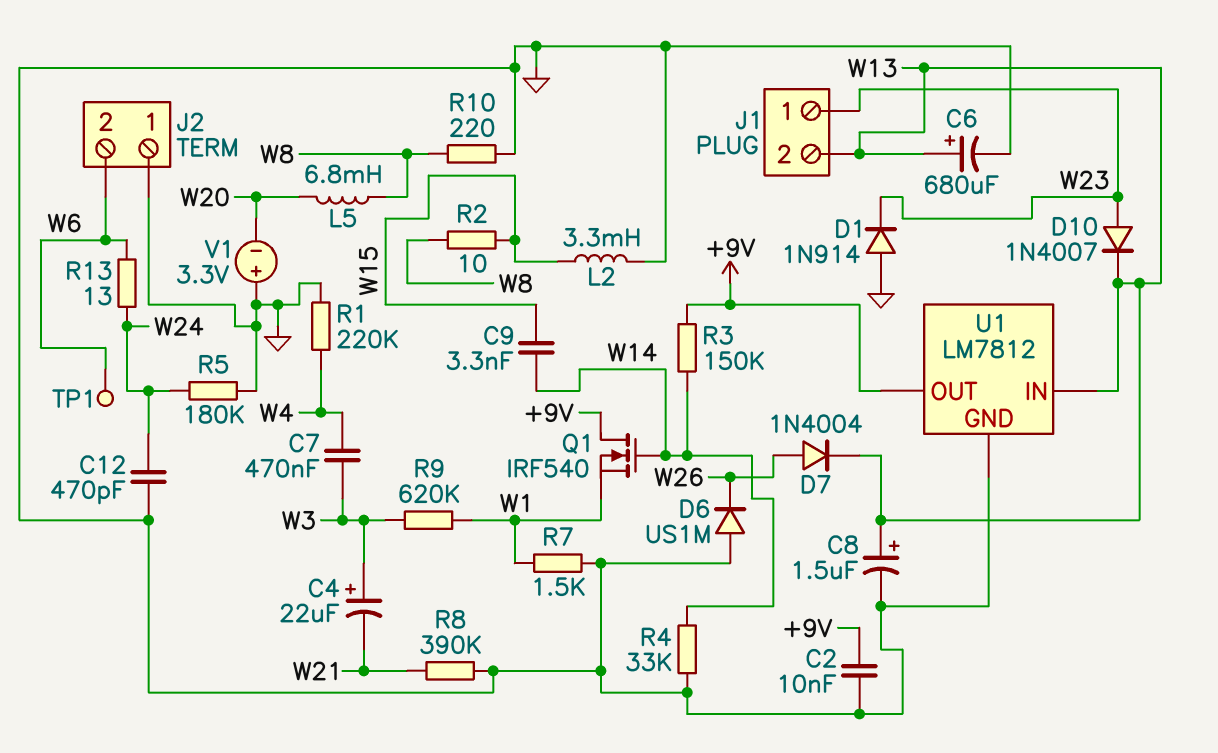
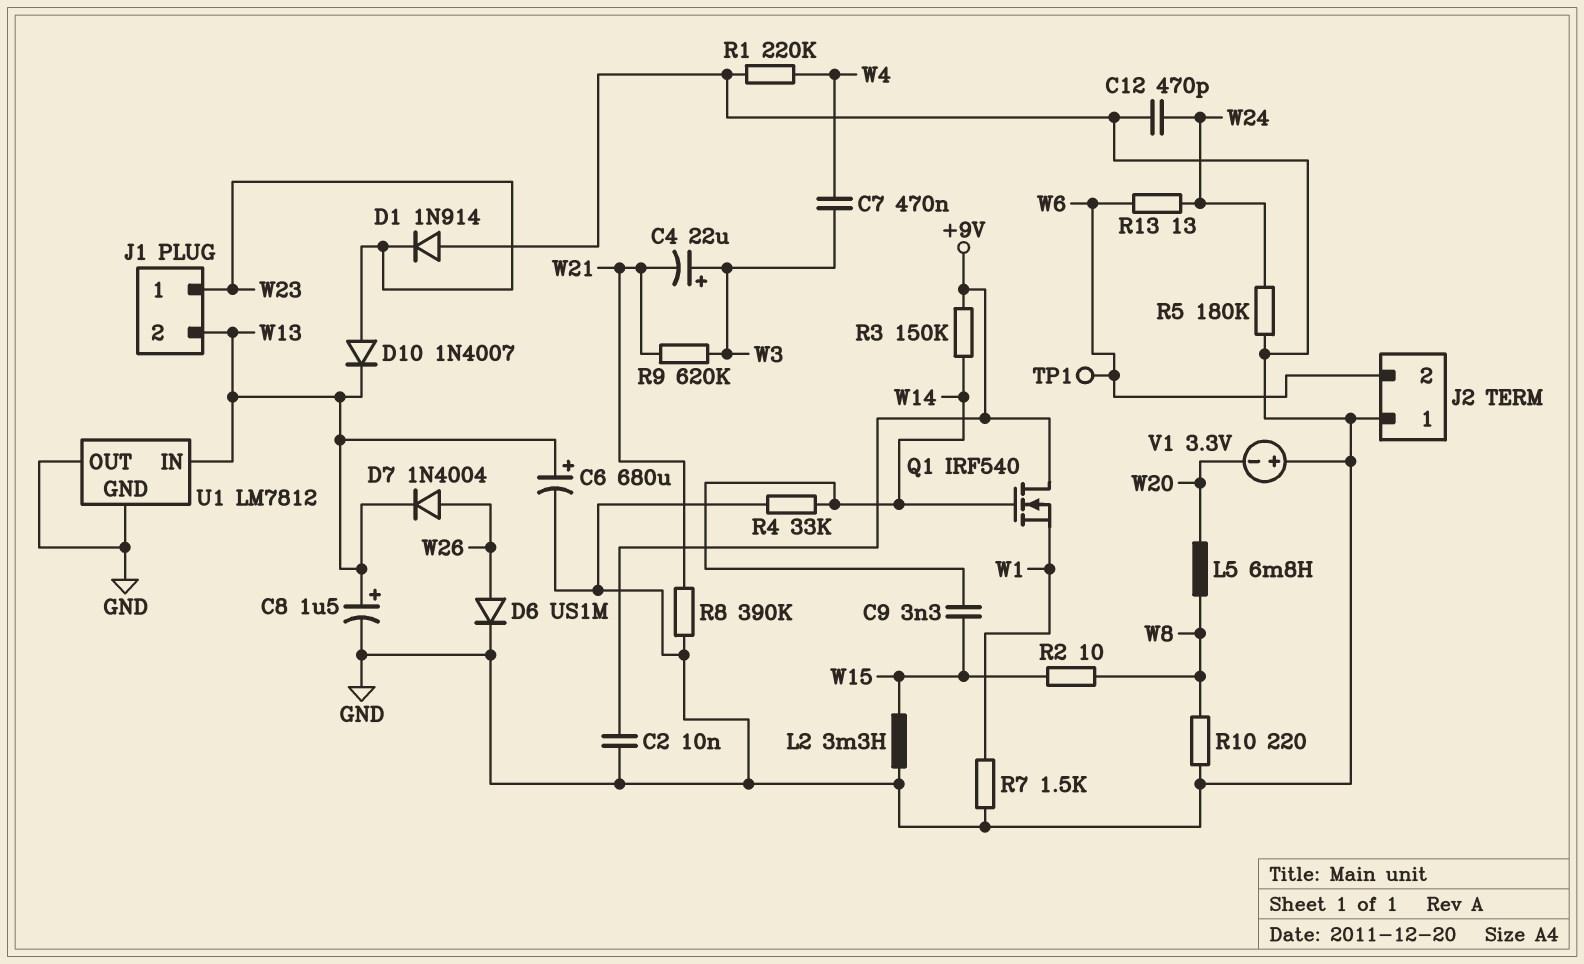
D6: diode US1M (A GND, K W26) -> diode US1M (A W26, K GND)
R9: 620k (W1, W3) -> 620k (W3, W21)
U1 pin OUT: +9V -> GND

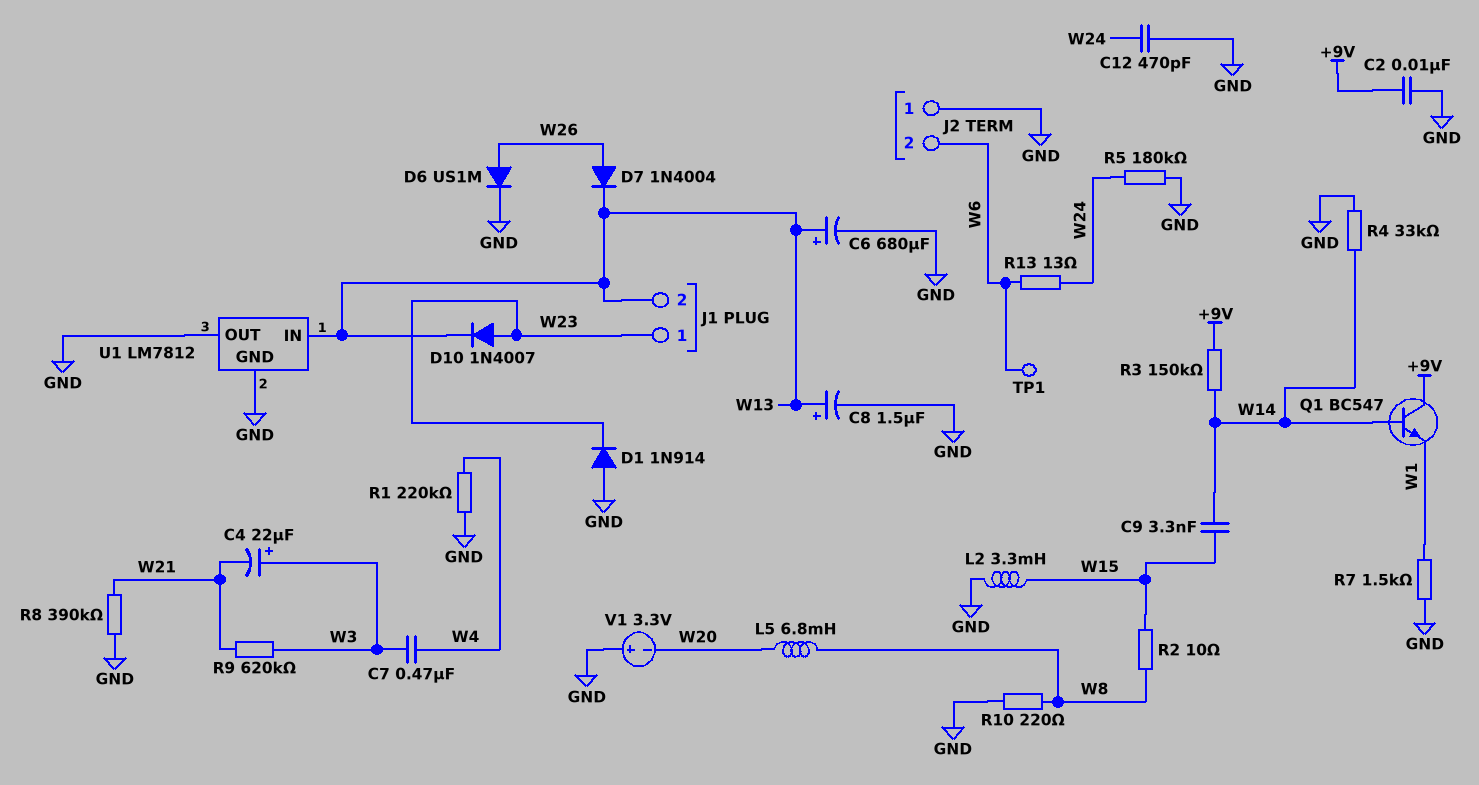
Q1: NMOS IRF540 (G W14, D +9V, S W1) -> NPN BC547 (B W14, C +9V, E W1)

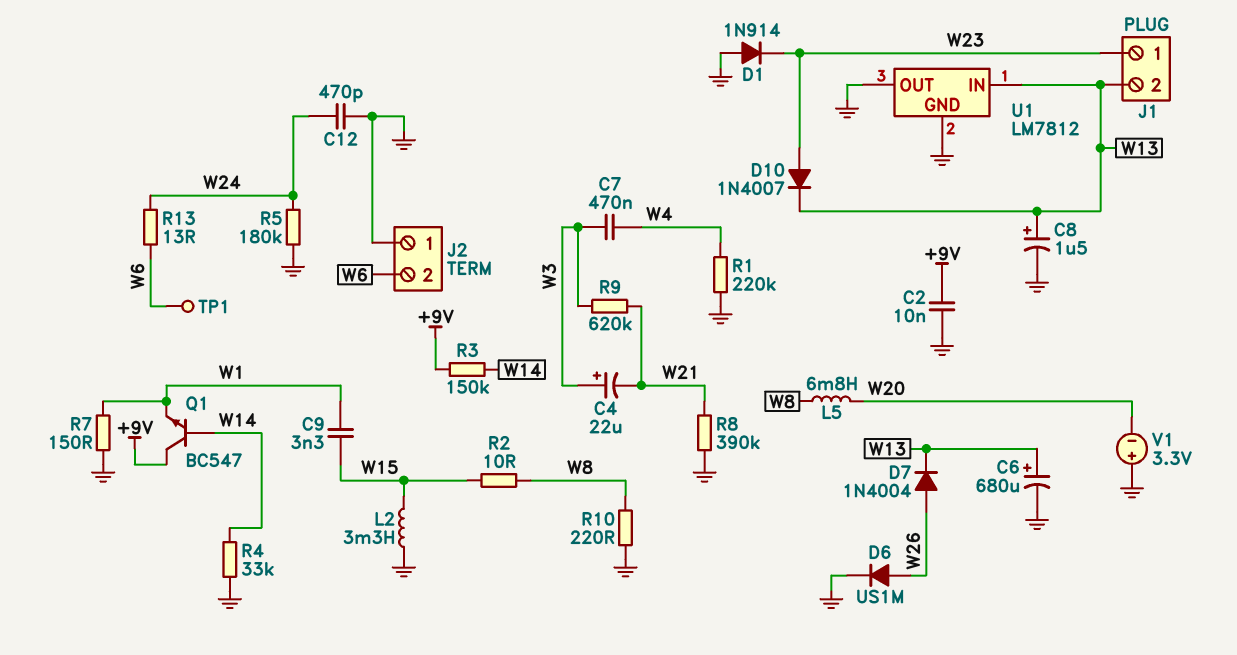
C9: 3.3nF (W14, W15) -> 3.3nF (W1, W15)
R7: 1.5k (GND, W1) -> 150 (GND, W1)

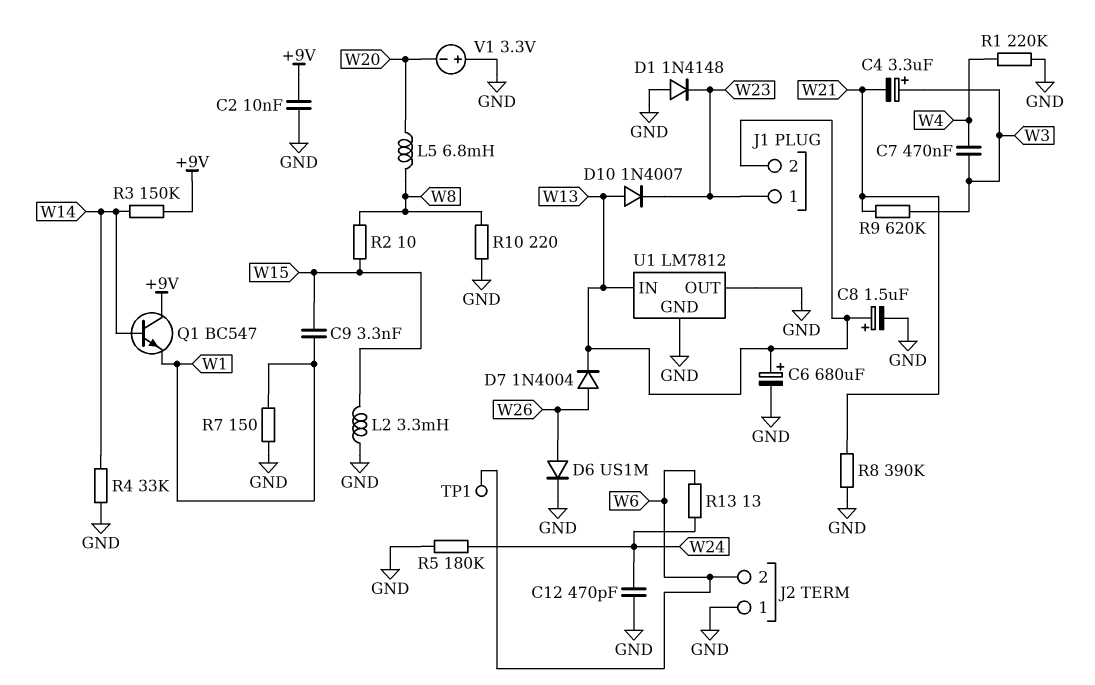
C4: 22uF (plus W3, minus W21) -> 3.3uF (plus W3, minus W21)
D1: diode 1N914 (A GND, K W23) -> diode 1N4148 (A GND, K W23)
D10: diode 1N4007 (A W23, K W13) -> diode 1N4007 (A W13, K W23)

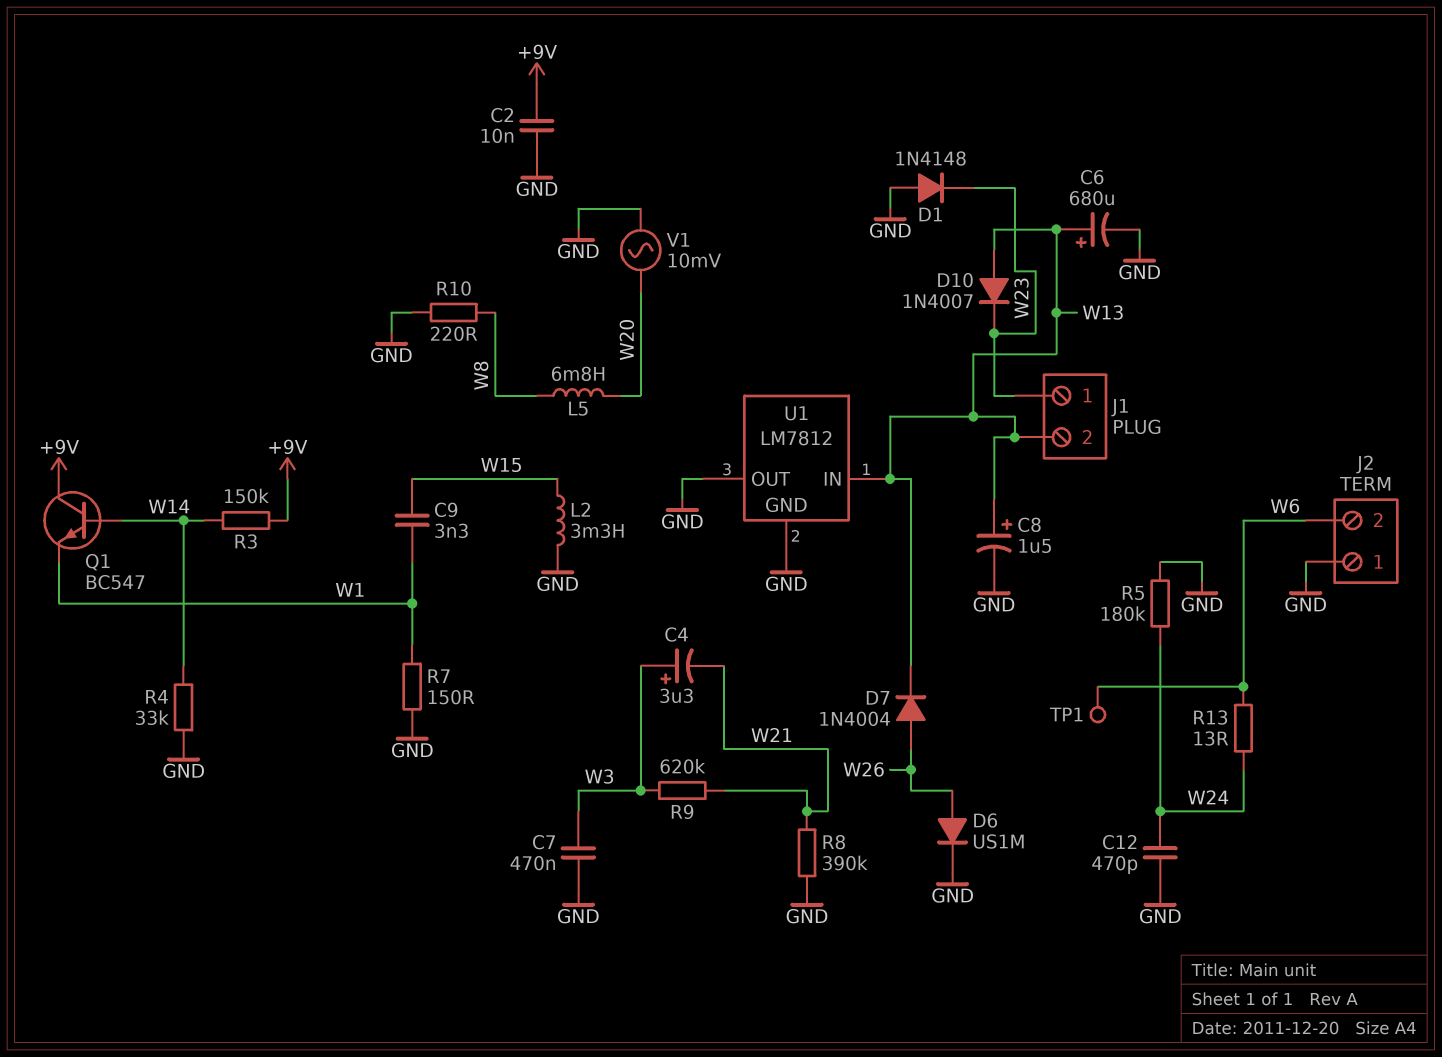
C7: 470nF (W3, W4) -> 470nF (GND, W3)
R1: 220k (GND, W4) -> none
R2: 10 (W8, W15) -> none
V1: 3.3V (plus GND, minus W20) -> AC 10mV (GND, W20)

